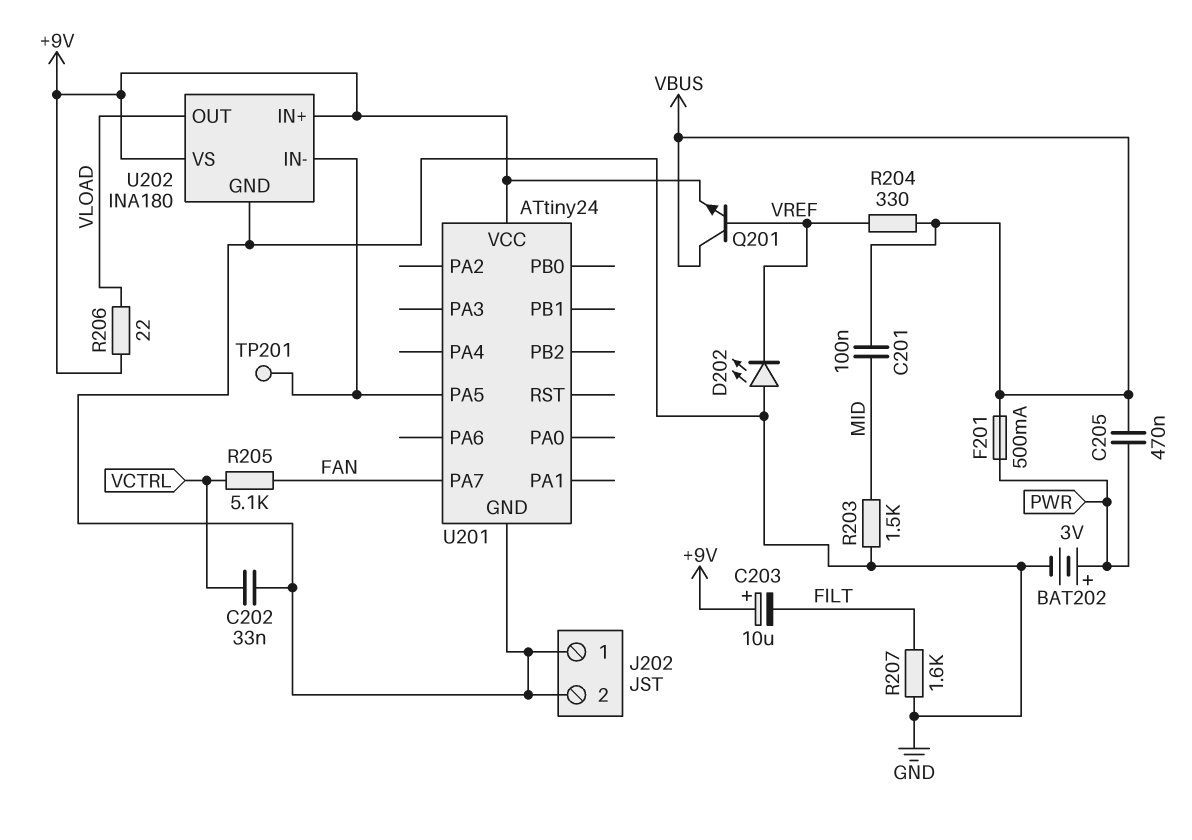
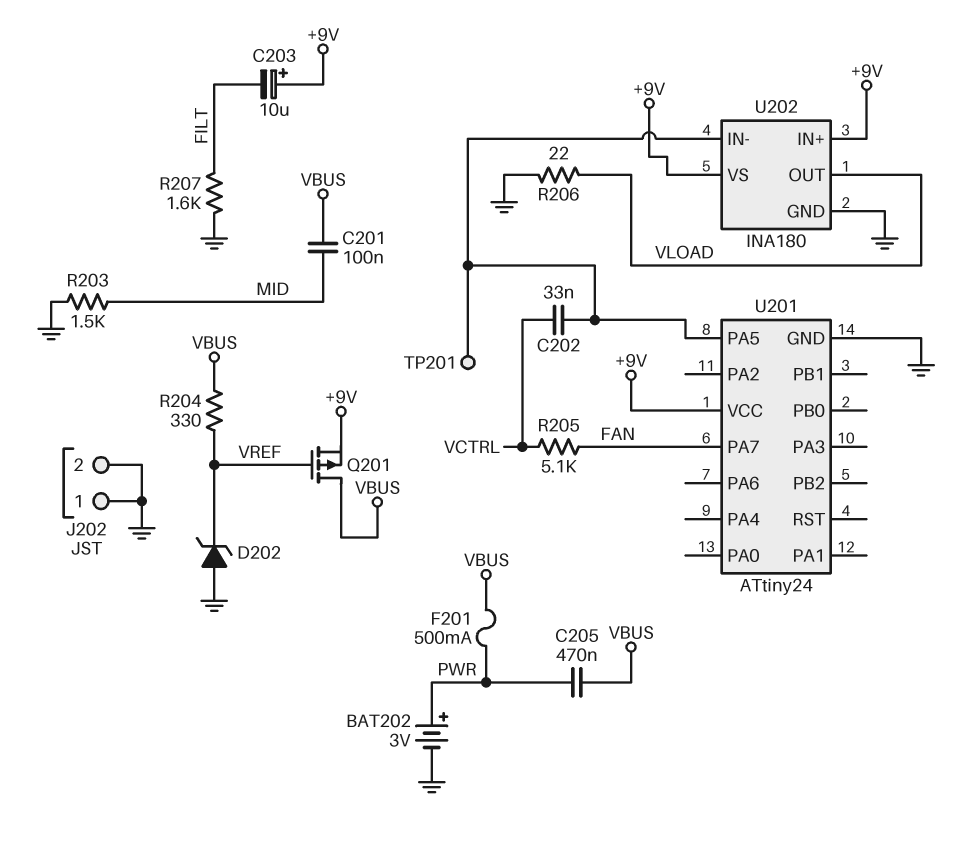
C202: 33nF (GND, VCTRL) -> 33nF (U201/PA5, VCTRL)
D202: LED (A GND, K VREF) -> zener (A GND, K VREF)
Q201: NPN (B VREF, C VBUS, E +9V) -> PMOS (G VREF, D VBUS, S +9V)
R206: 22 (+9V, VLOAD) -> 22 (GND, VLOAD)

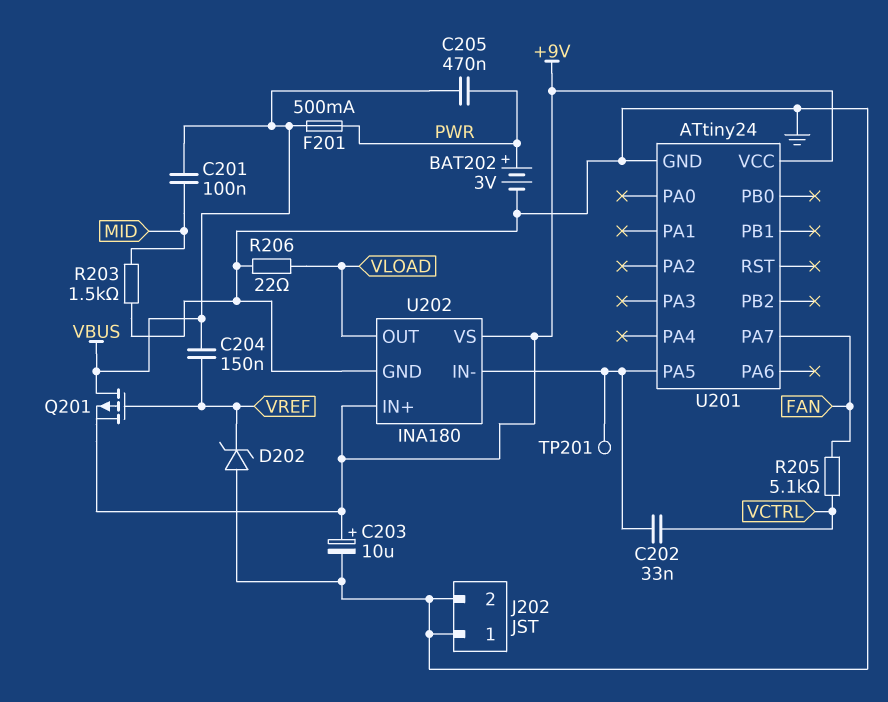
C203: 10uF (plus +9V, minus FILT) -> 10uF (plus +9V, minus GND)
C204: none -> 150nF (VBUS, VREF)
R204: 330 (VBUS, VREF) -> none
R207: 1.6k (FILT, GND) -> none

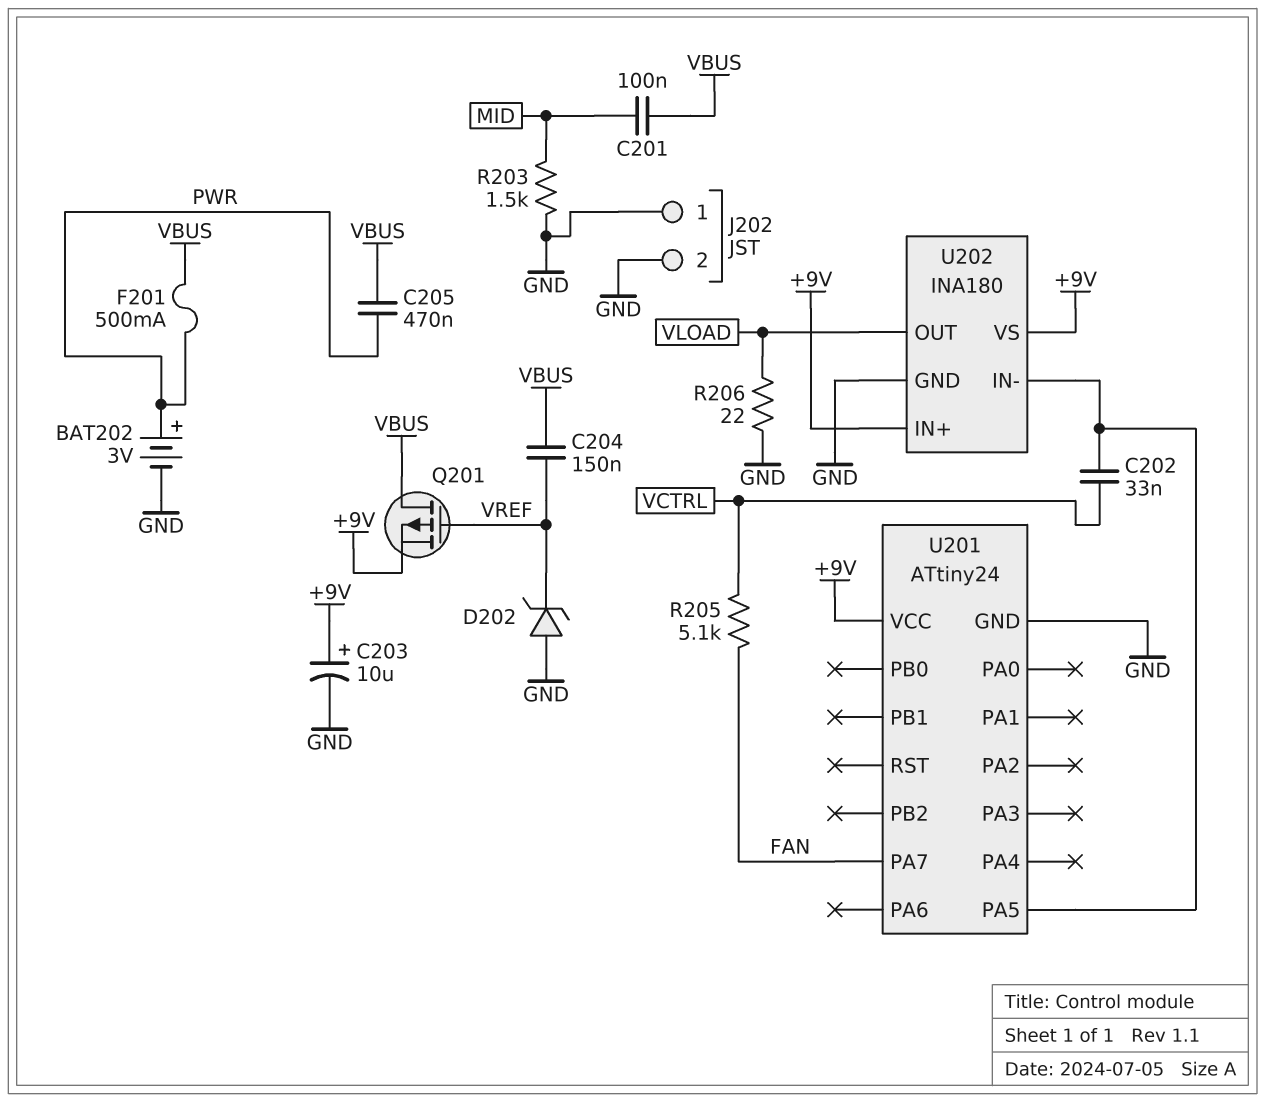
TP201: test point (U201/PA5) -> none

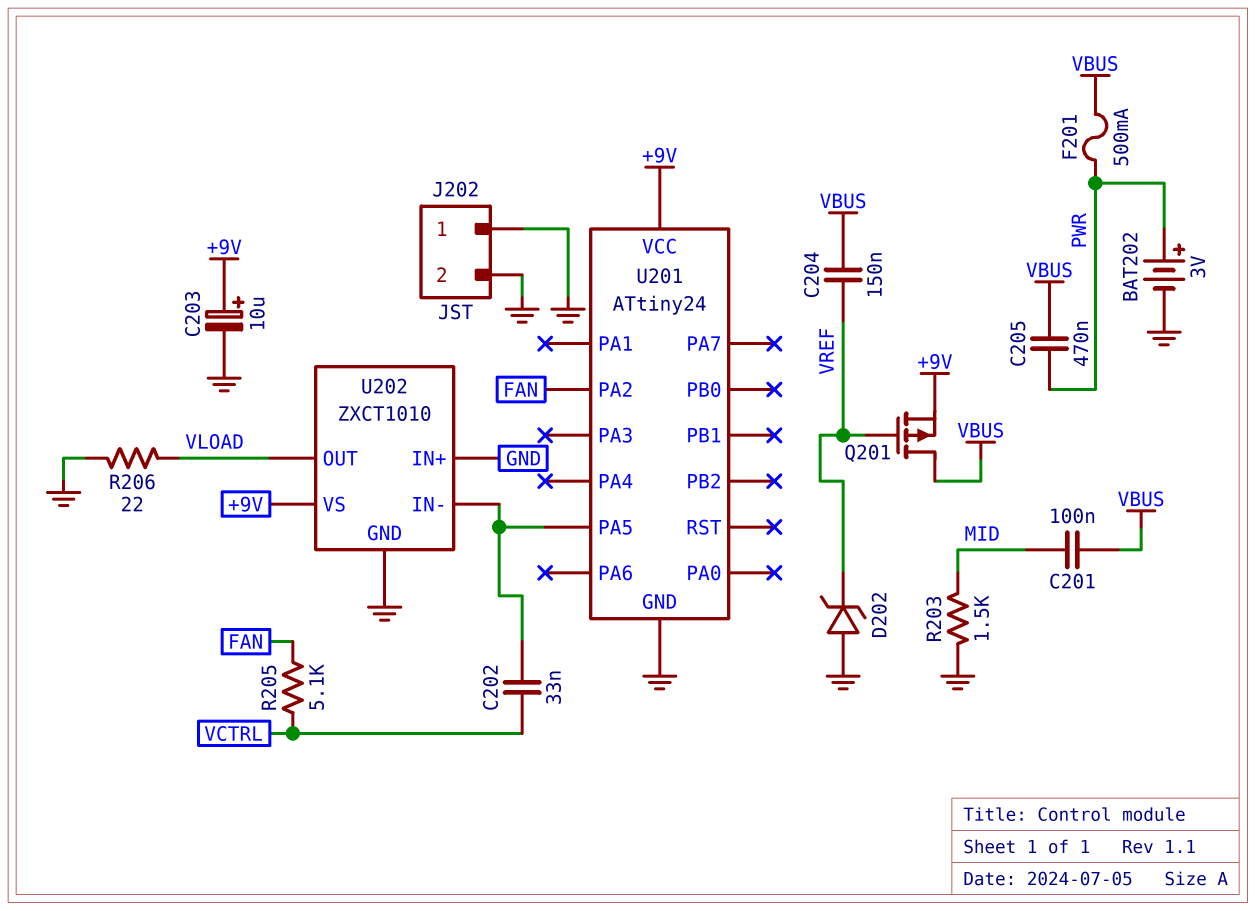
U201 pin PA2: none -> FAN
U201 pin PA7: FAN -> none
U202: INA180 -> ZXCT1010
U202 pin IN+: +9V -> GND

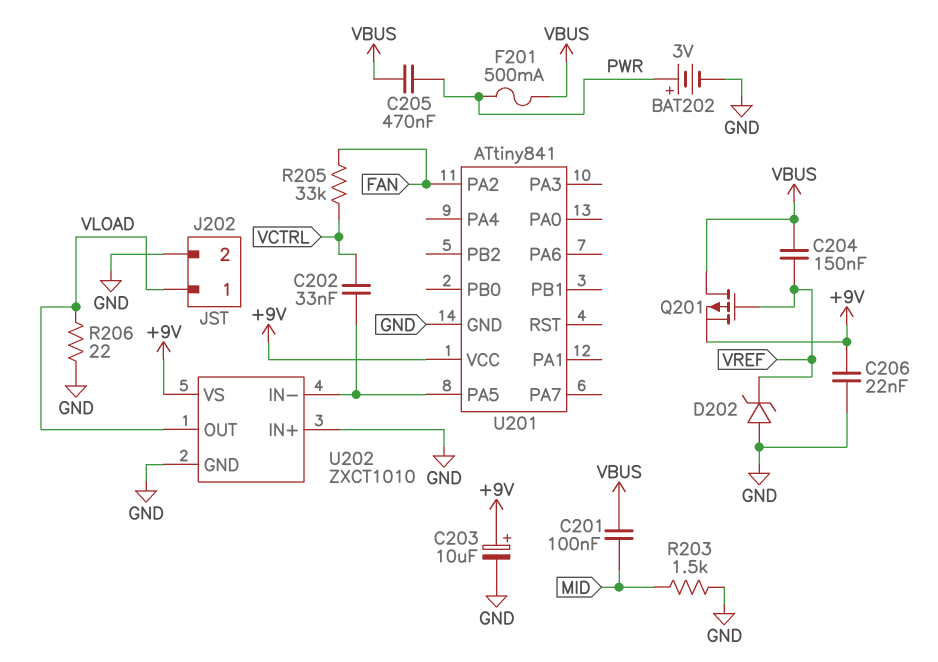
C206: none -> 22nF (+9V, GND)
J202 pin 1: GND -> VLOAD
R205: 5.1k (FAN, VCTRL) -> 33k (FAN, VCTRL)
U201: ATtiny24 -> ATtiny841

